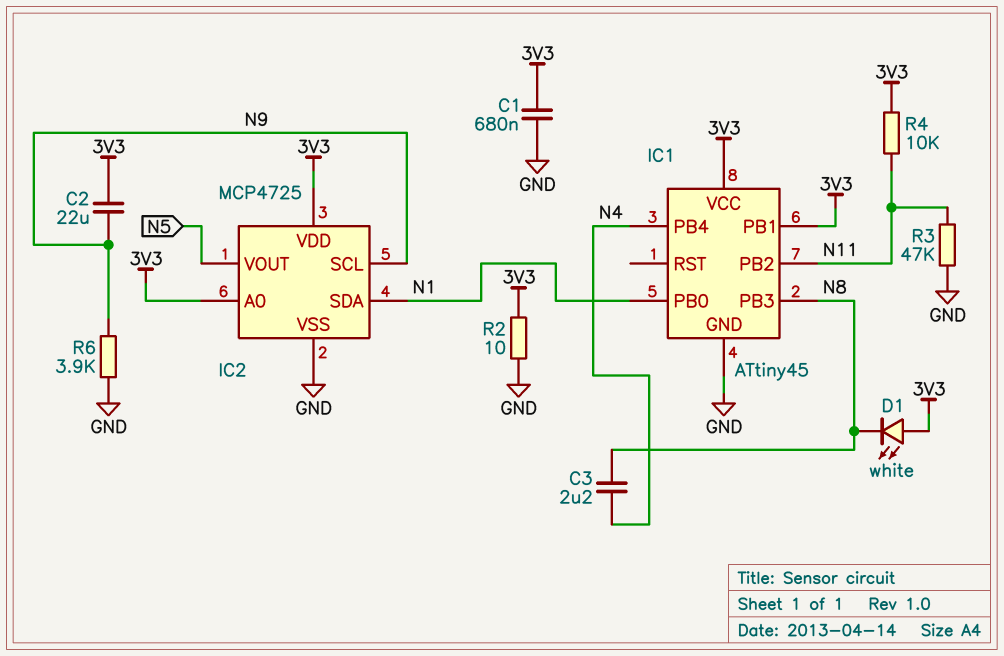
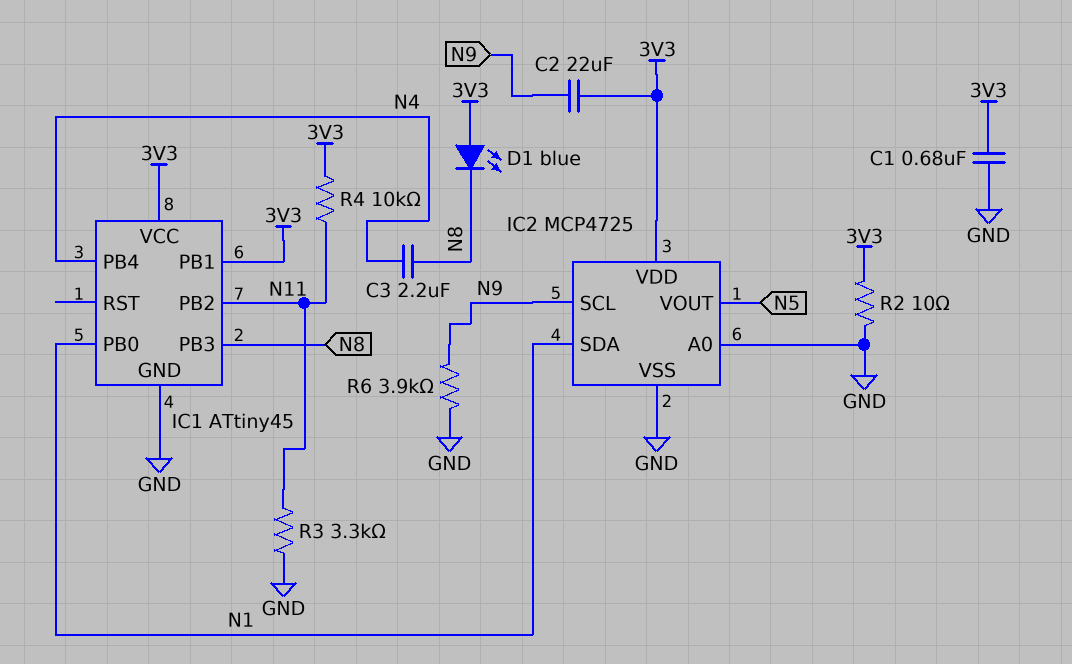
D1: LED white (A 3V3, K N8) -> LED blue (A 3V3, K N8)
IC2 pin A0: 3V3 -> GND
R3: 47k (GND, N11) -> 3.3k (GND, N11)

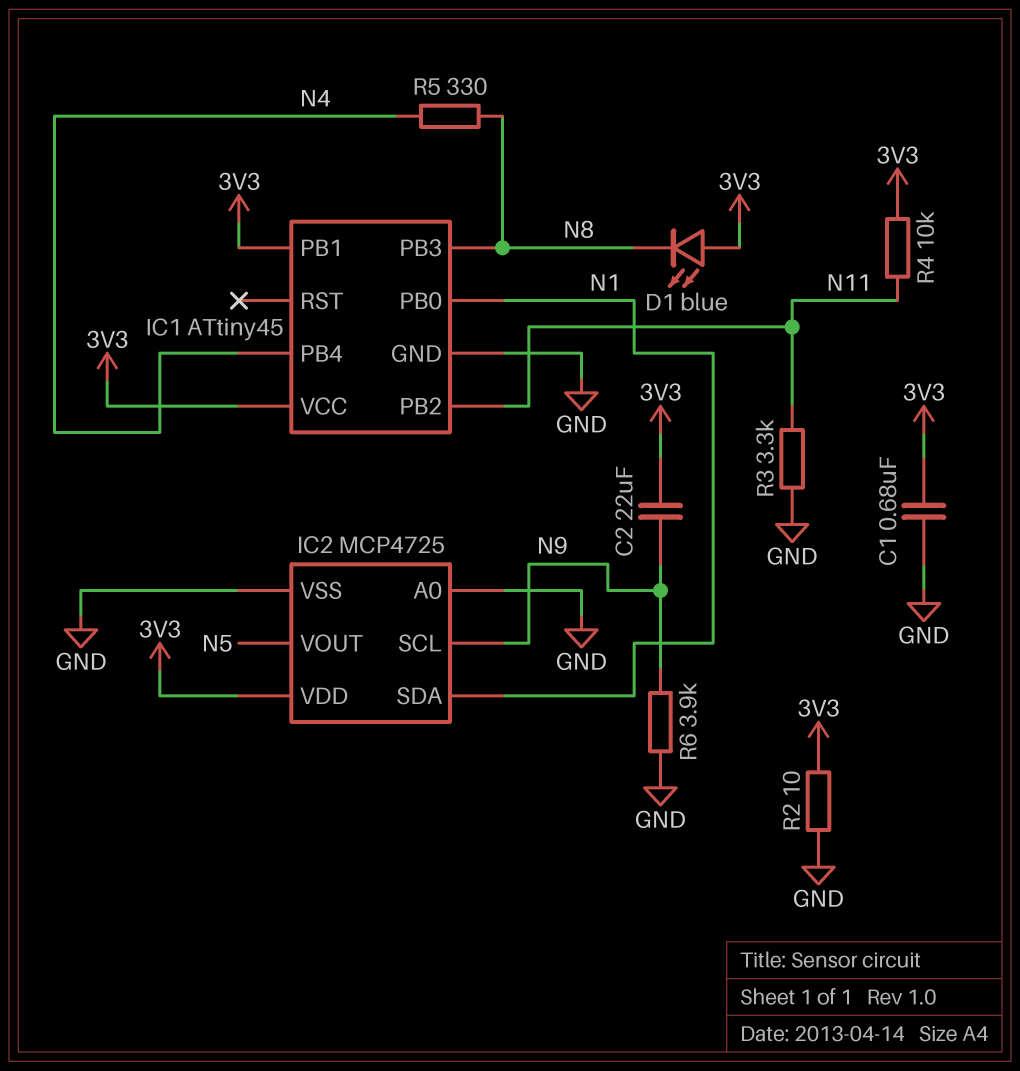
C3: 2.2uF (N4, N8) -> none
R5: none -> 330 (N4, N8)

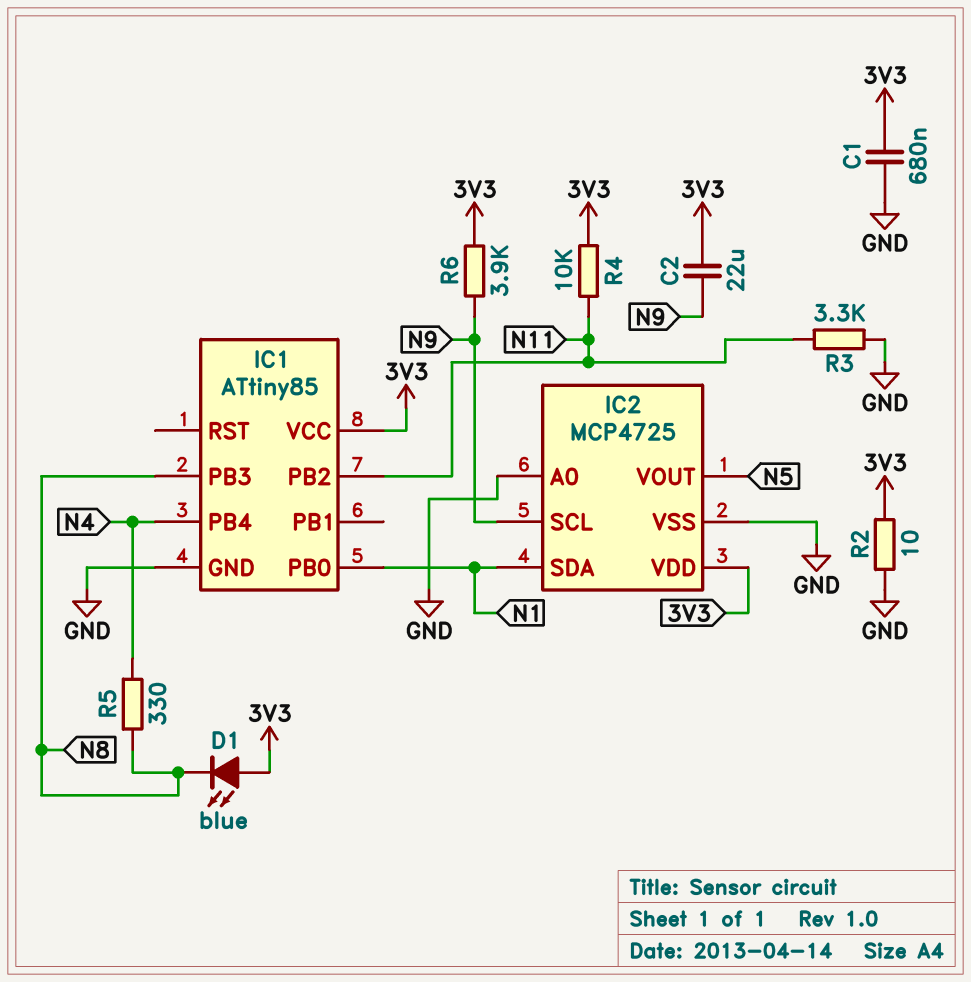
IC1: ATtiny45 -> ATtiny85
IC1 pin PB1: 3V3 -> none
R6: 3.9k (GND, N9) -> 3.9k (3V3, N9)

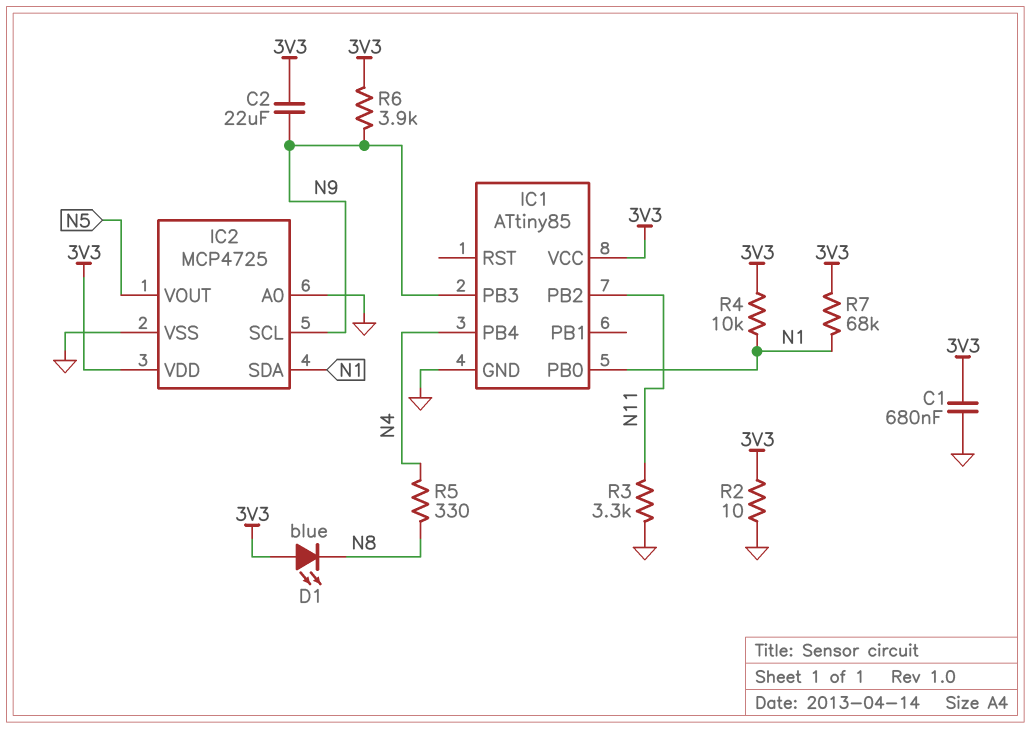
IC1 pin PB3: N8 -> N9
R4: 10k (3V3, N11) -> 10k (3V3, N1)
R7: none -> 68k (3V3, N1)

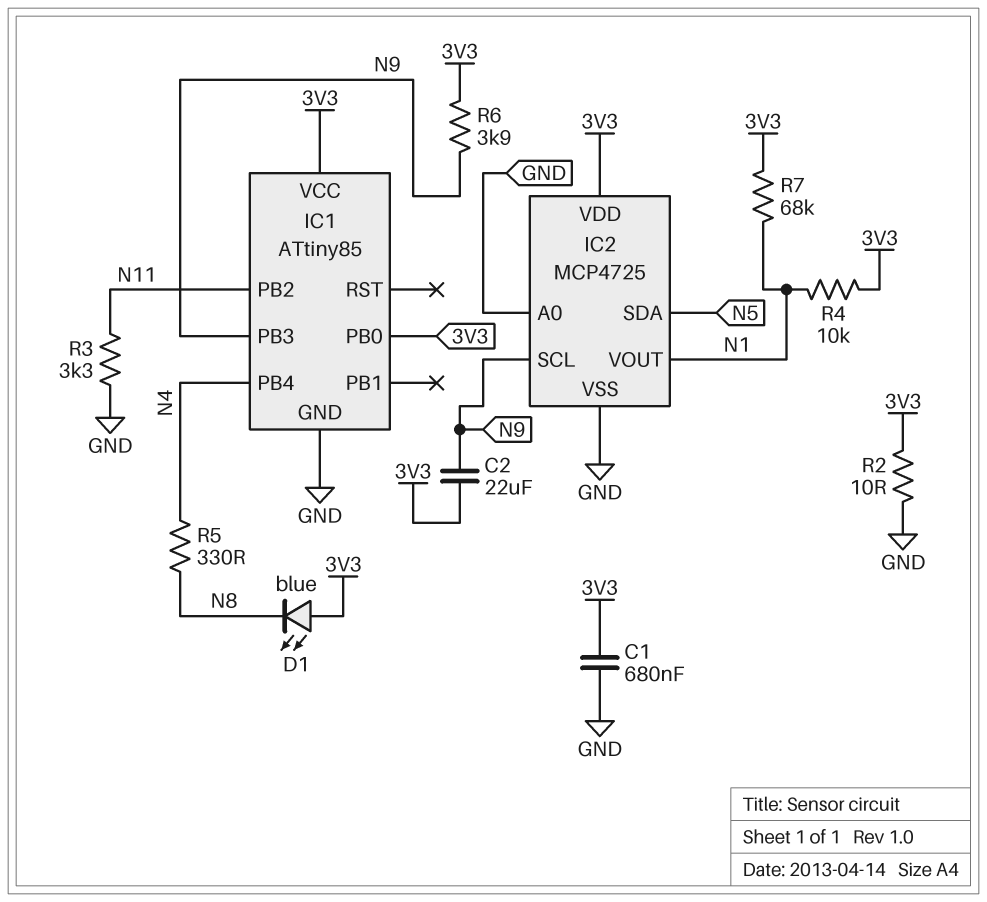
IC1 pin PB0: N1 -> 3V3
IC2 pin SDA: N1 -> N5
IC2 pin VOUT: N5 -> N1

